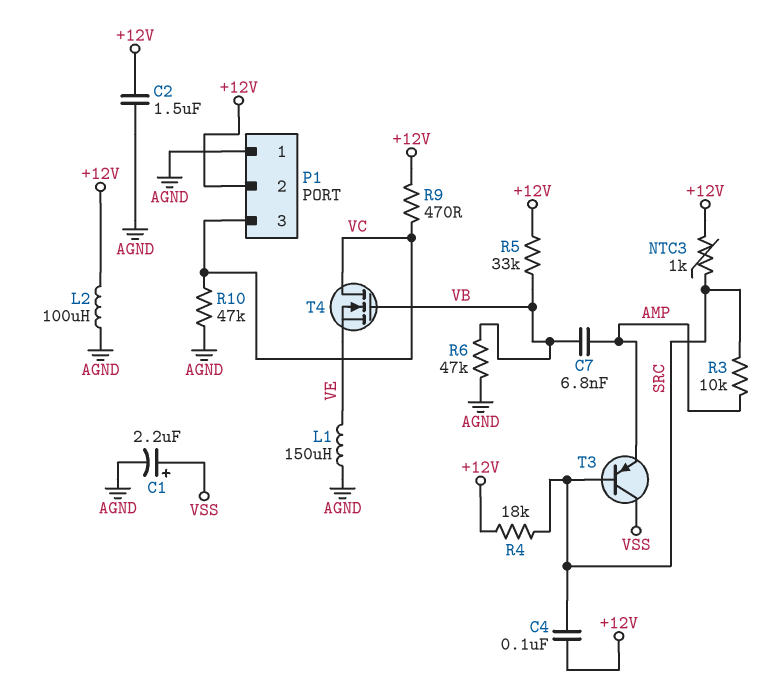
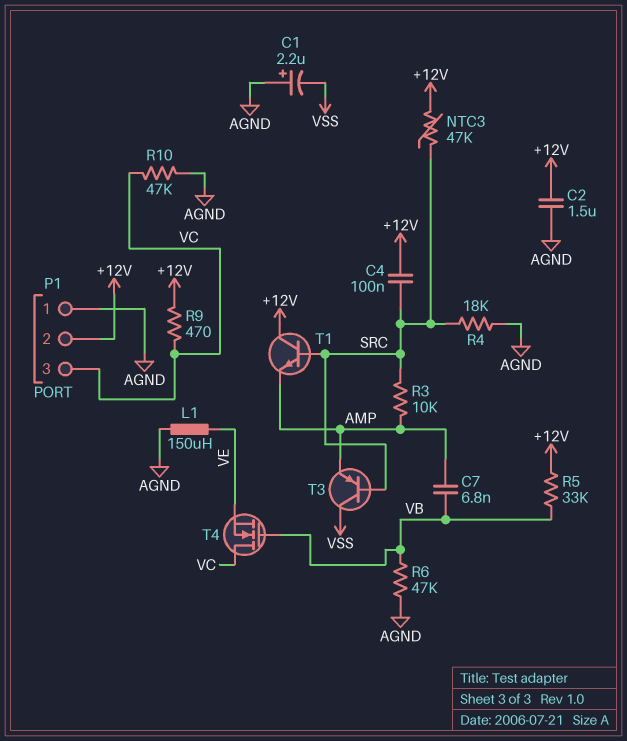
C1: 2.2uF (plus VSS, minus AGND) -> 2.2uF (plus AGND, minus VSS)
L2: 100uH (+12V, AGND) -> none
NTC3: 1k (+12V, SRC) -> 47k (+12V, SRC)
R4: 18k (+12V, SRC) -> 18k (AGND, SRC)
T1: none -> NPN (B SRC, C +12V, E AMP)

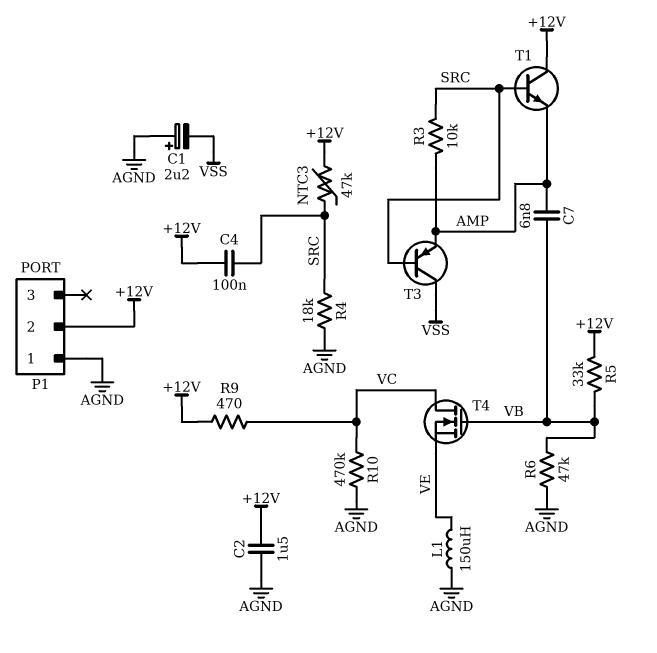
P1 pin 3: VC -> none
R10: 47k (AGND, VC) -> 470k (AGND, VC)

